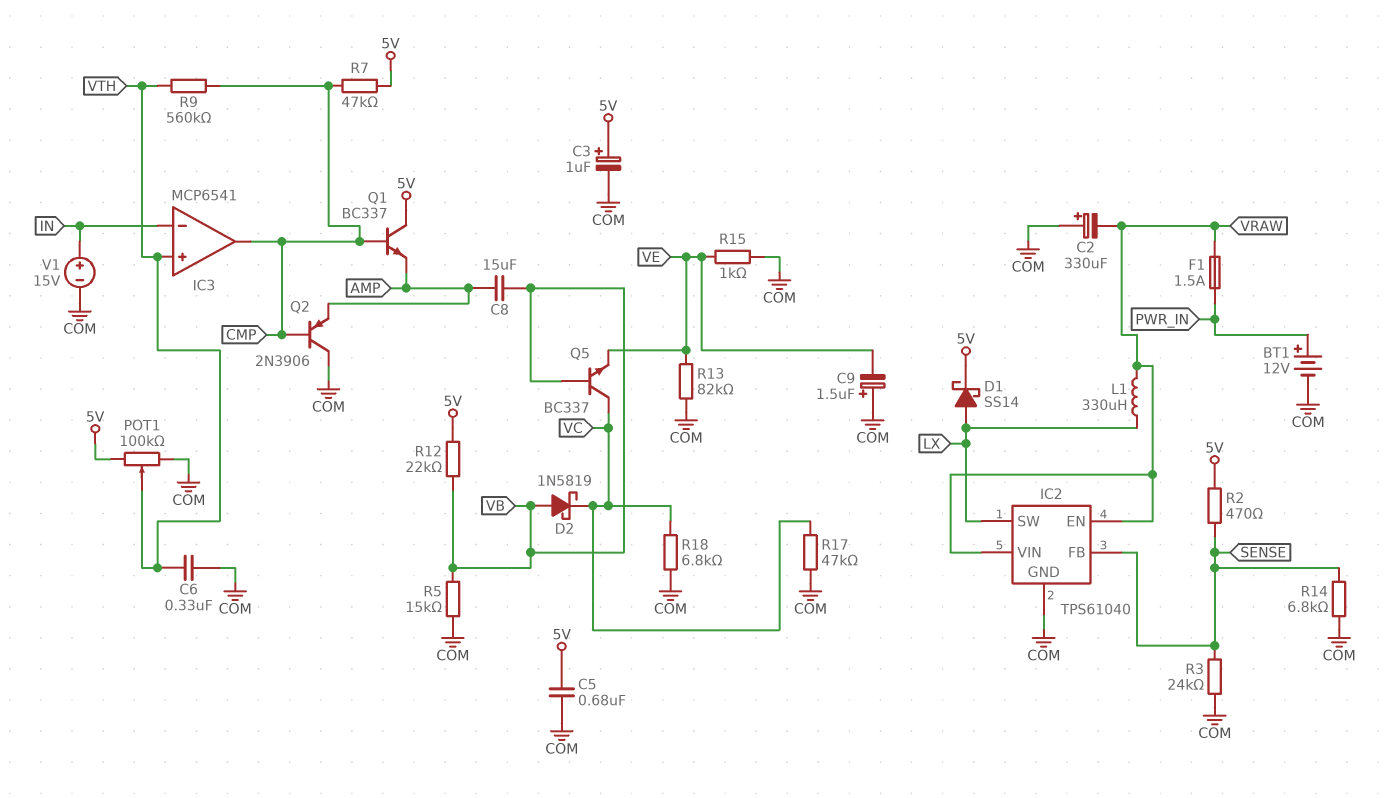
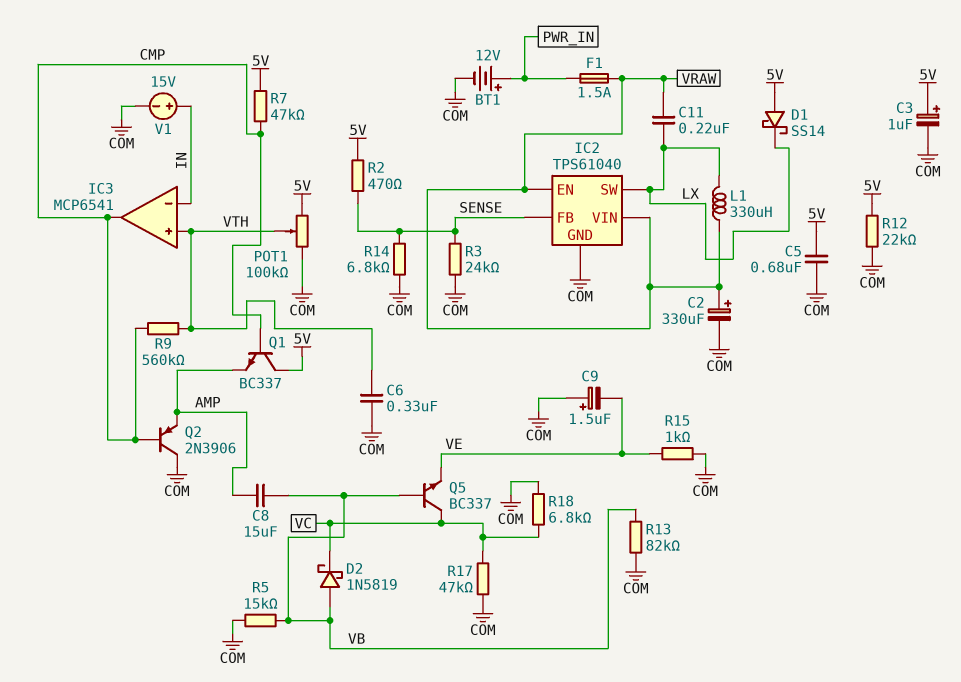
C2: 330uF (plus COM, minus VRAW) -> 330uF (plus VRAW, minus COM)
C11: none -> 220nF (LX, VRAW)
D1: schottky SS14 (A LX, K 5V) -> schottky SS14 (A 5V, K LX)
R12: 22k (5V, VB) -> 22k (5V, COM)
R13: 82k (COM, VE) -> 82k (COM, VB)

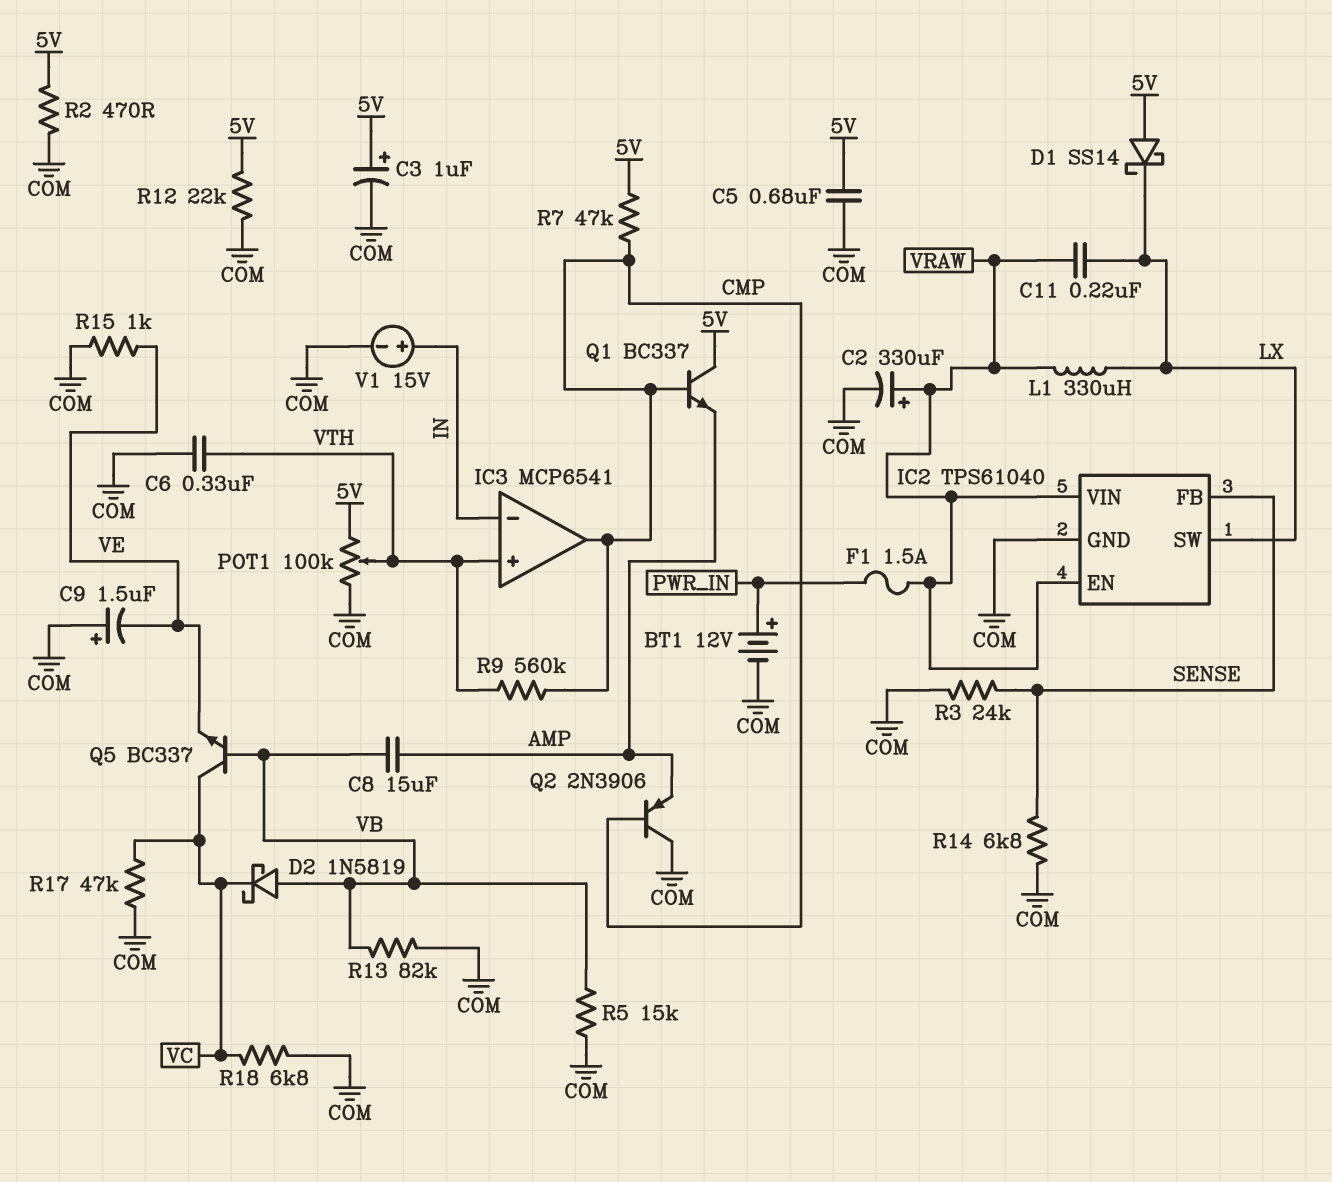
R2: 470 (5V, SENSE) -> 470 (5V, COM)

